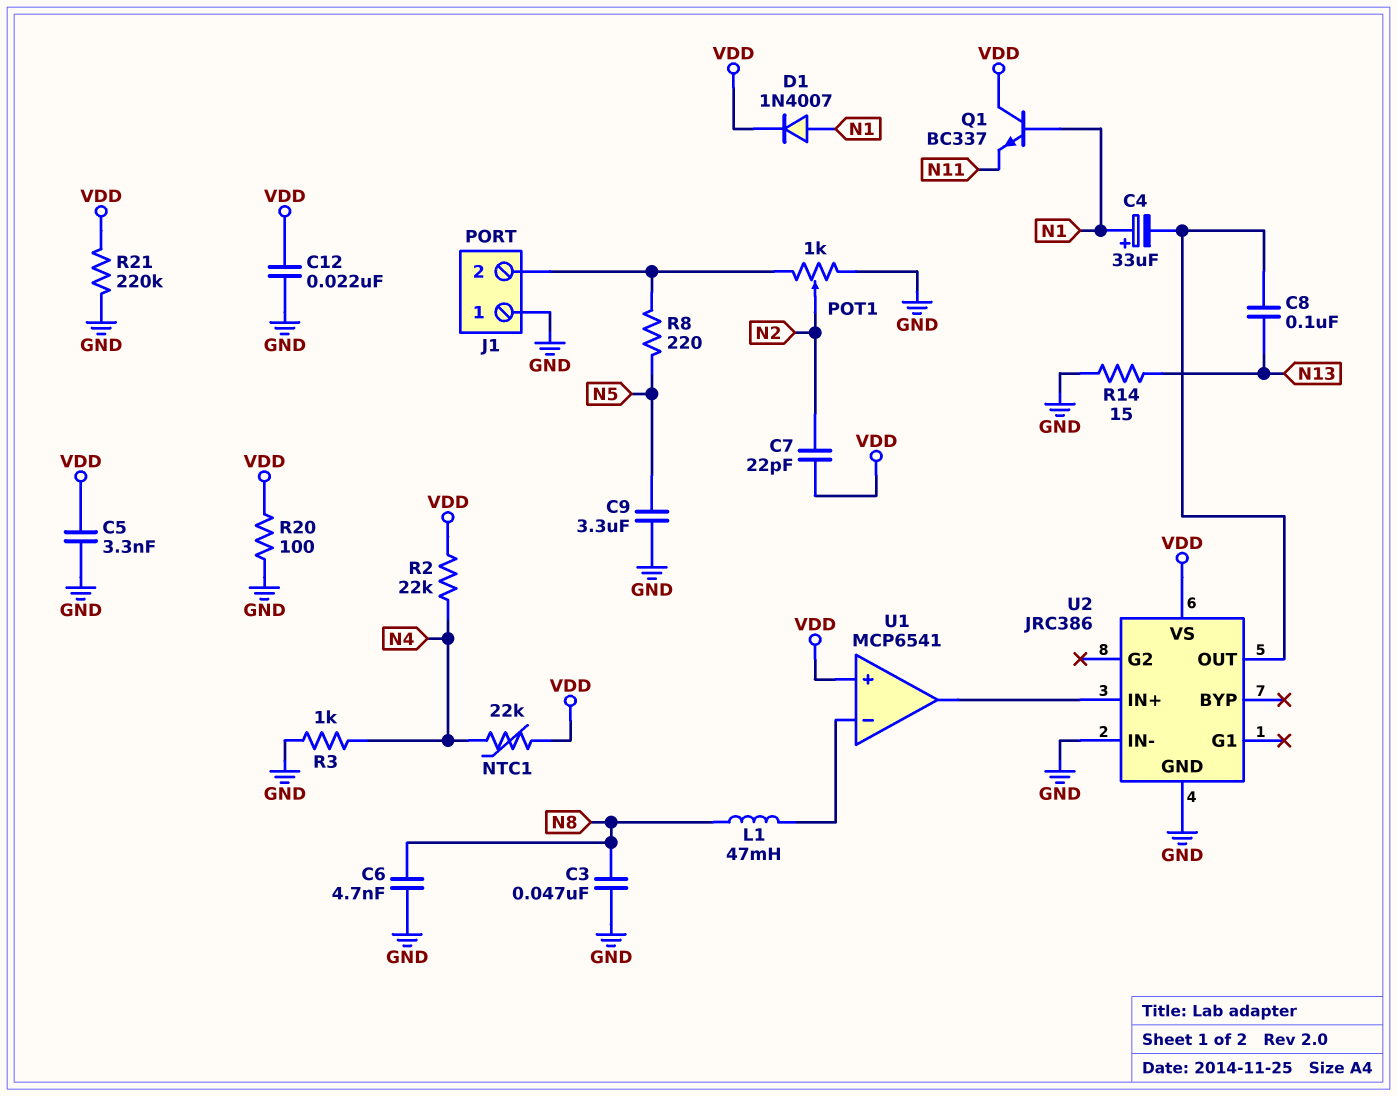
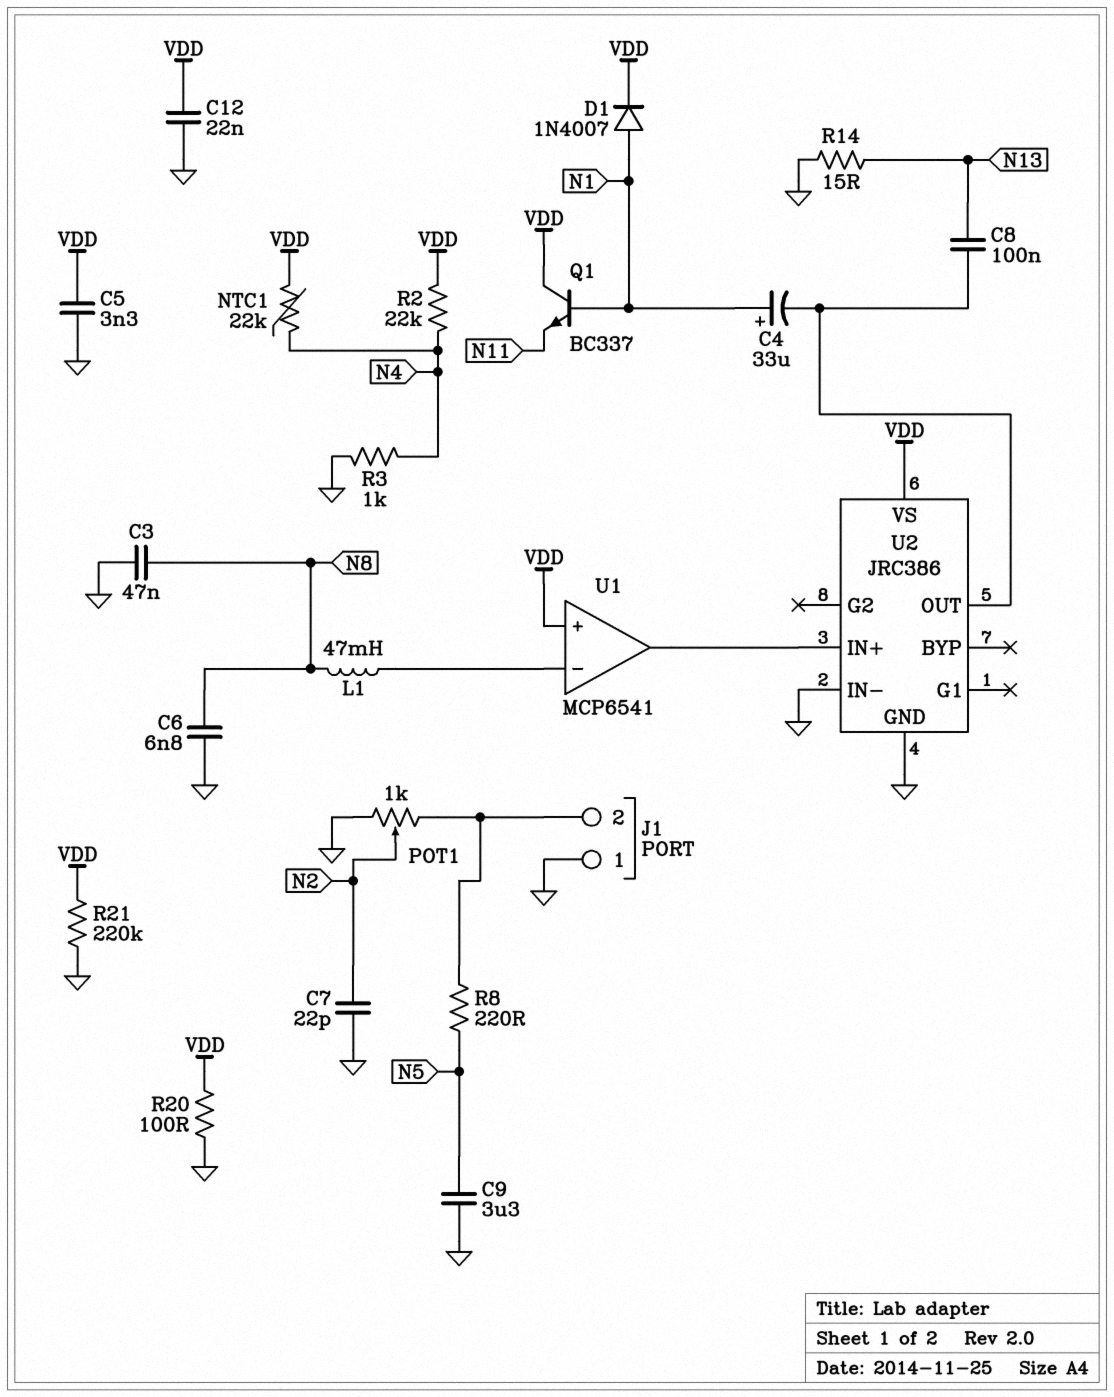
C6: 4.7nF (GND, N8) -> 6.8nF (GND, N8)
C7: 22pF (N2, VDD) -> 22pF (GND, N2)

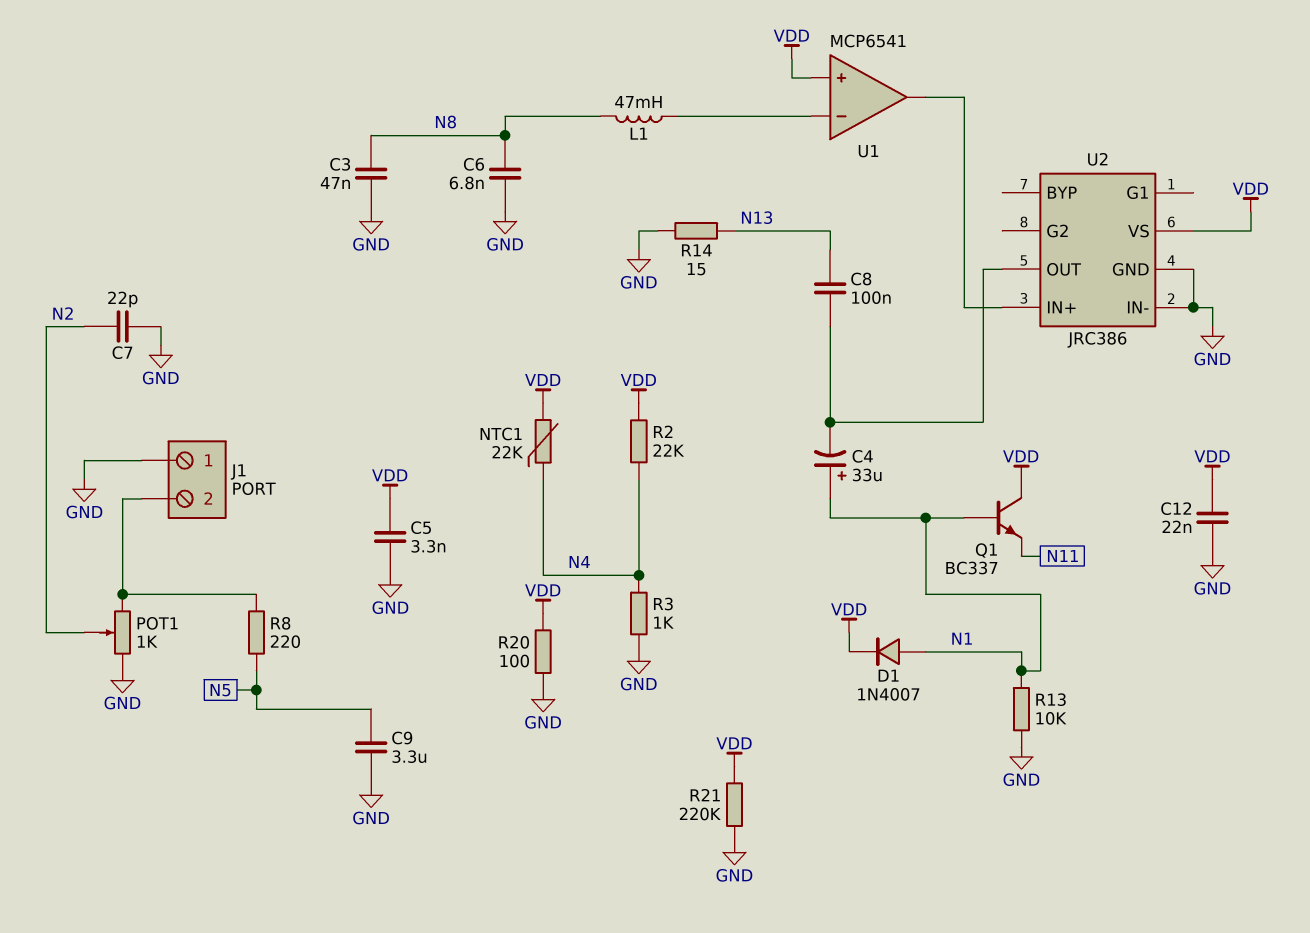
R13: none -> 10k (GND, N1)

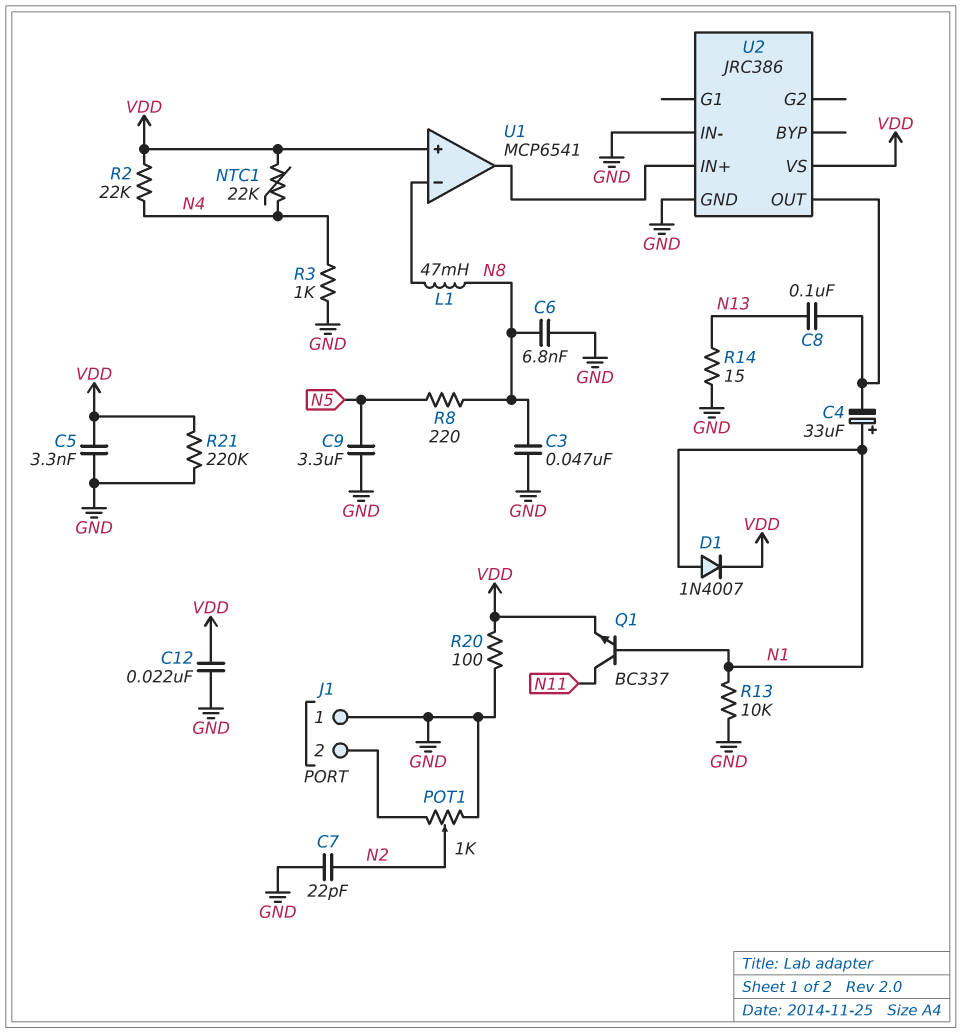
Q1: NPN BC337 (B N1, C VDD, E N11) -> NPN BC337 (B N1, C N11, E VDD)
R8: 220 (J1/2, N5) -> 220 (N5, N8)

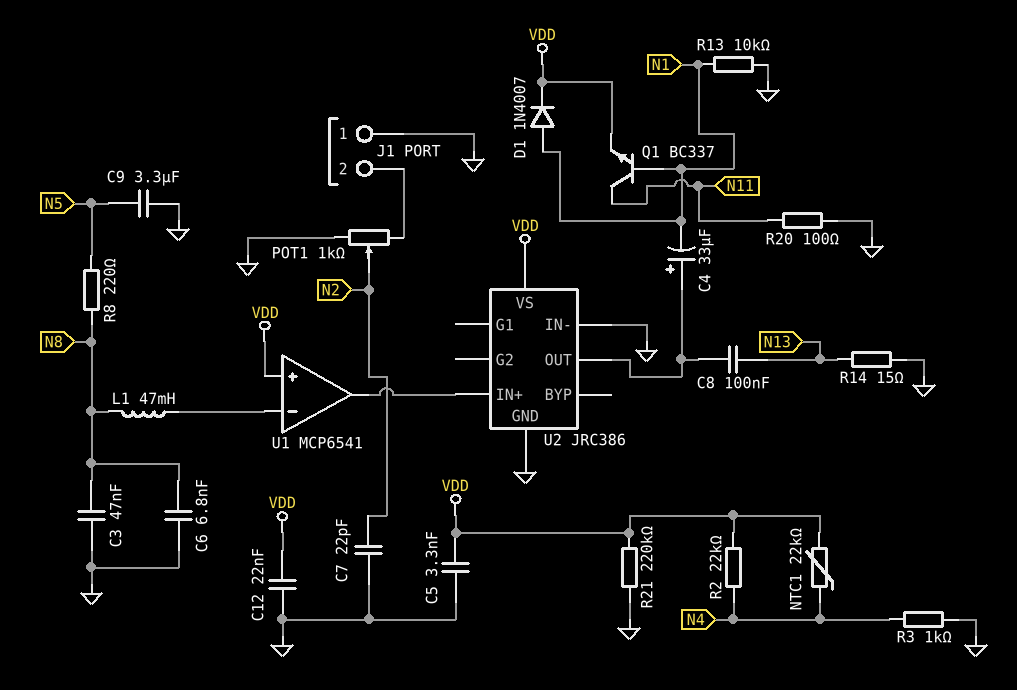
C4: 33uF (plus N1, minus U2/OUT) -> 33uF (plus U2/OUT, minus N1)
R20: 100 (GND, VDD) -> 100 (GND, N11)

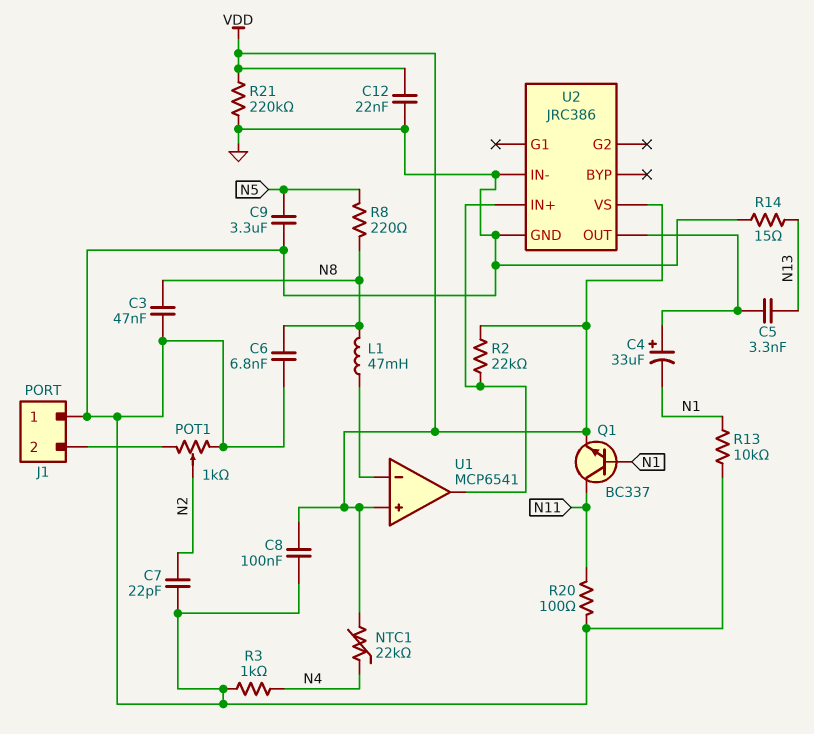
C5: 3.3nF (GND, VDD) -> 3.3nF (N13, U2/OUT)
C8: 100nF (N13, U2/OUT) -> 100nF (GND, VDD)
D1: diode 1N4007 (A N1, K VDD) -> none
R2: 22k (N4, VDD) -> 22k (U1/out, VDD)

